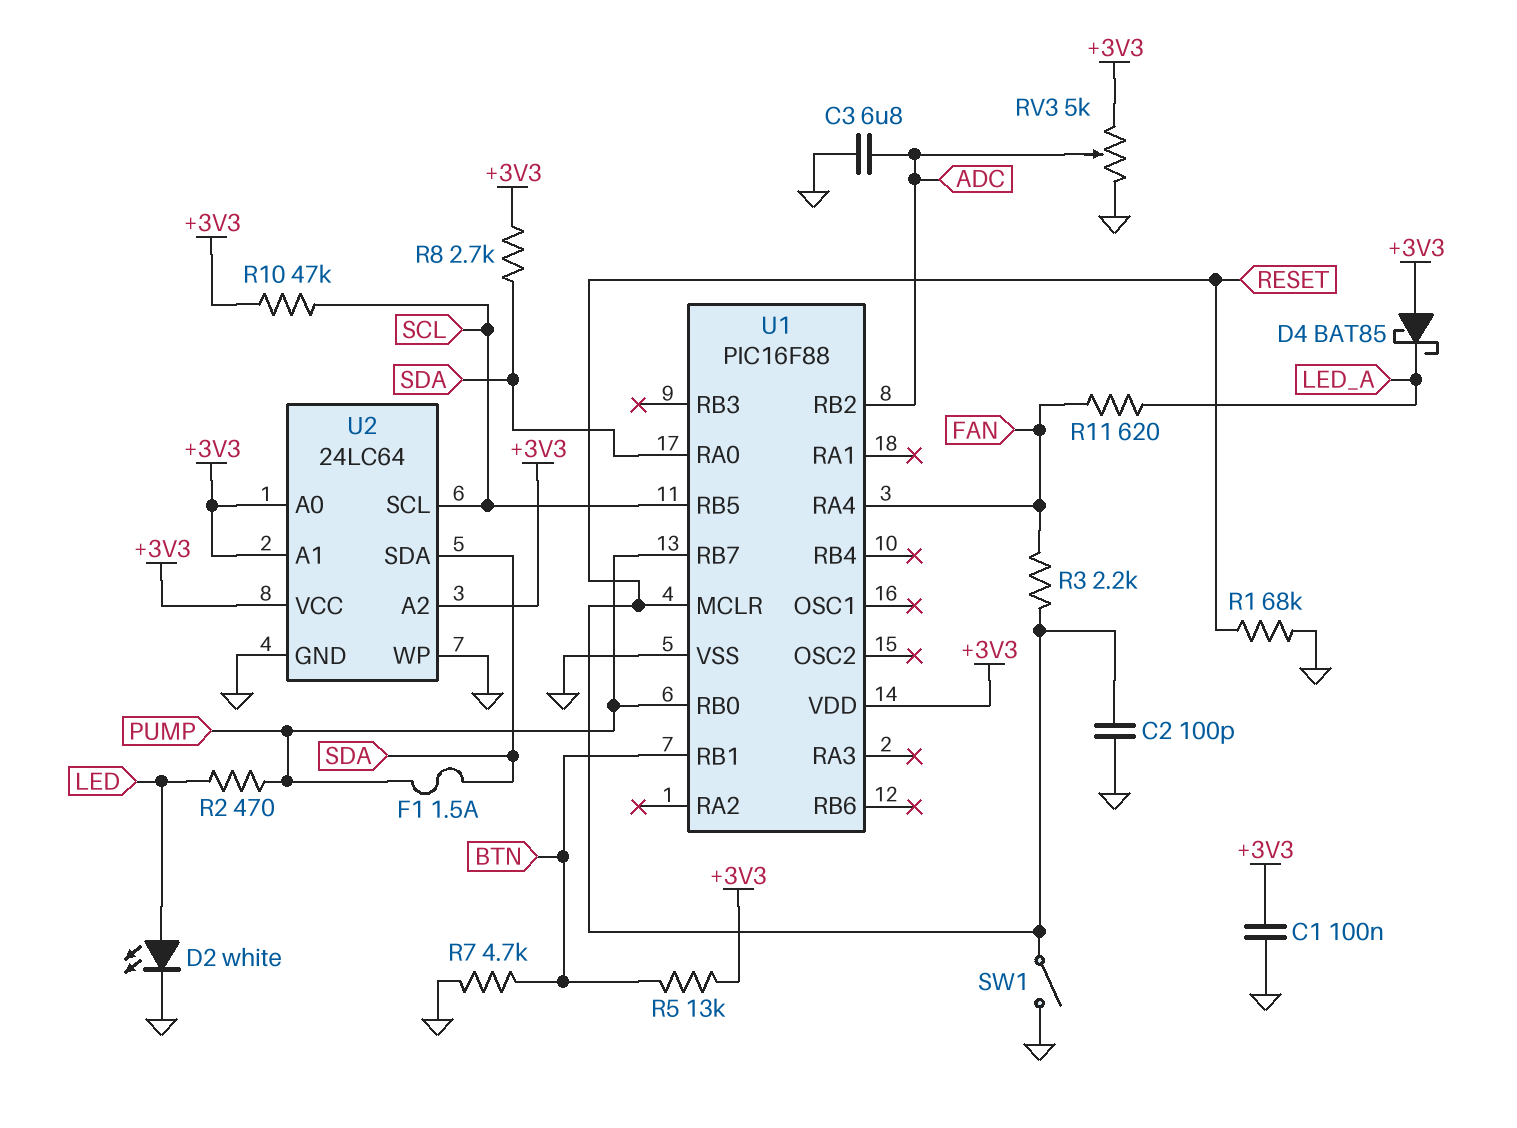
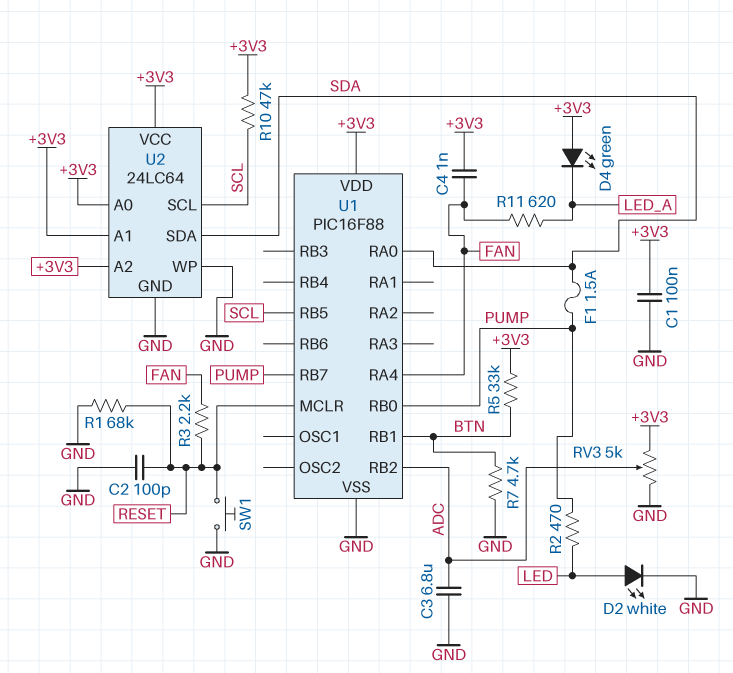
C4: none -> 1nF (+3V3, FAN)
D4: schottky BAT85 (A +3V3, K LED_A) -> LED green (A +3V3, K LED_A)
R5: 13k (+3V3, BTN) -> 33k (+3V3, BTN)
R8: 2.7k (+3V3, SDA) -> none
SW1: switch (GND, RESET) -> button (GND, RESET)

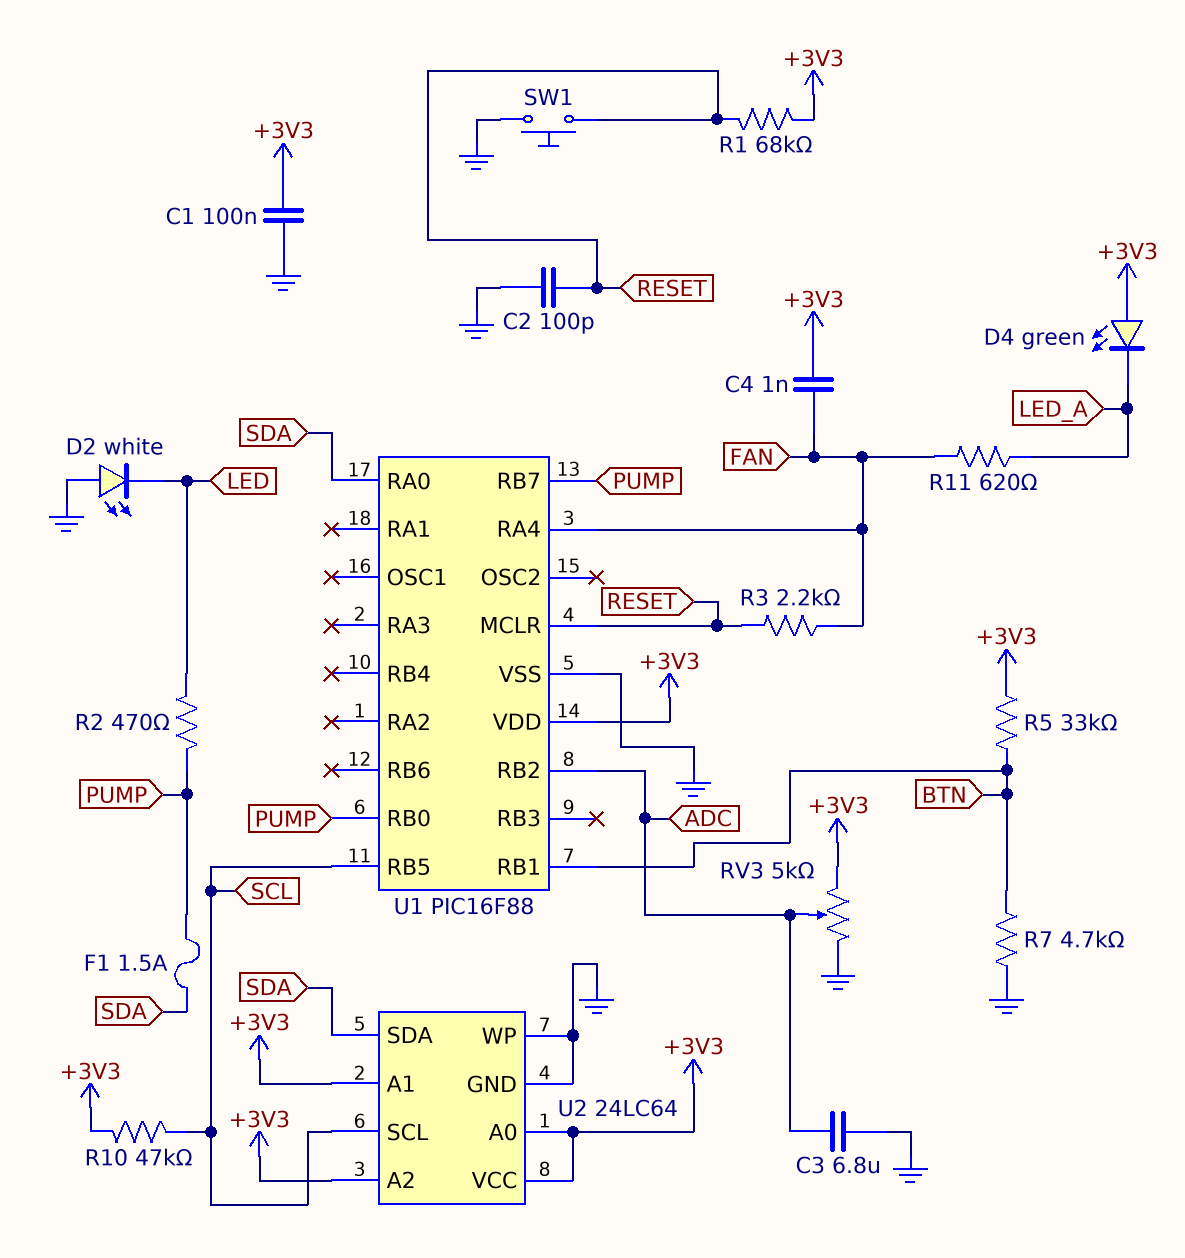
D2: LED white (A LED, K GND) -> LED white (A GND, K LED)
R1: 68k (GND, RESET) -> 68k (+3V3, RESET)

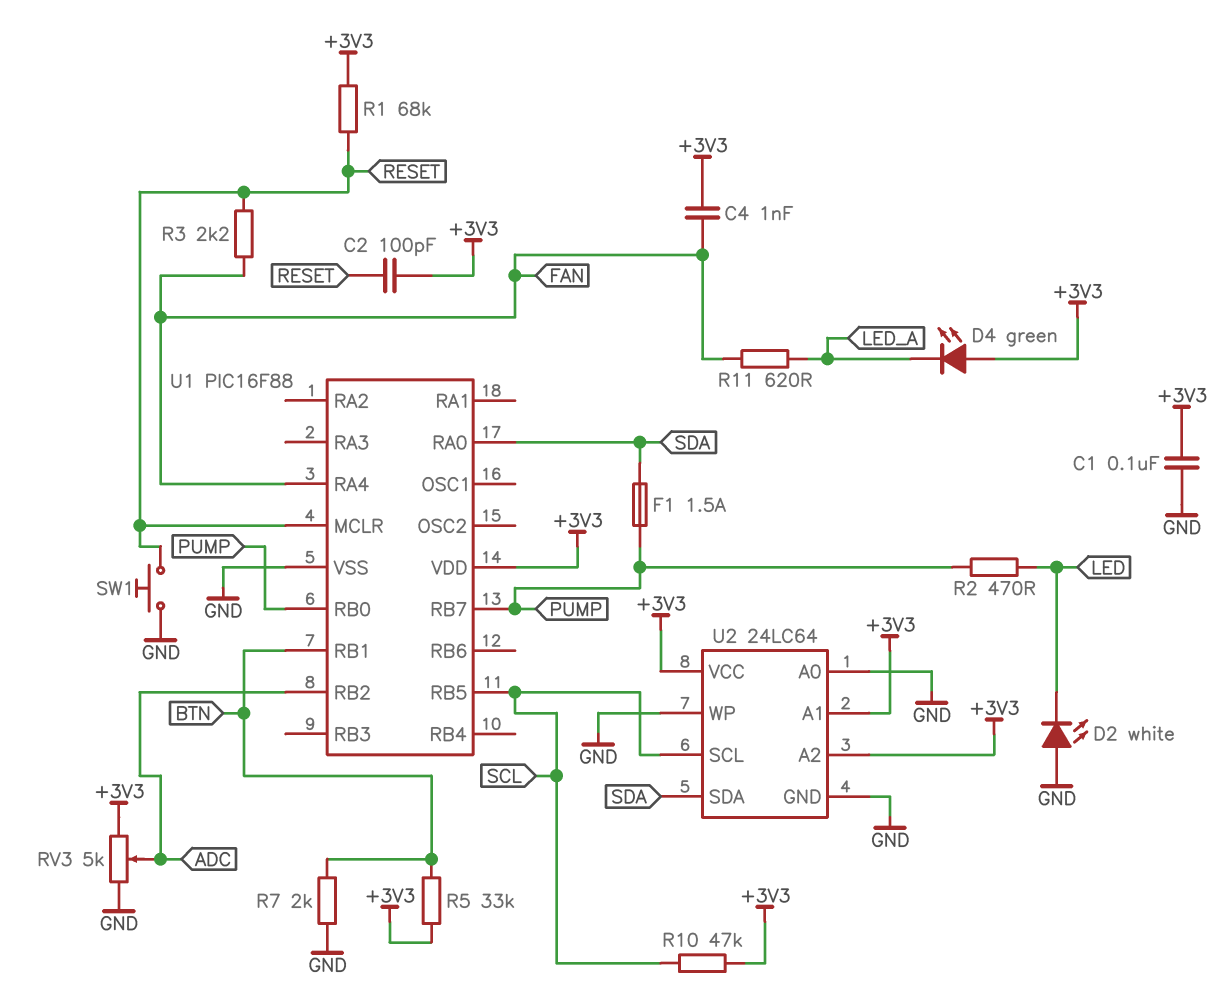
C2: 100pF (GND, RESET) -> 100pF (+3V3, RESET)
C3: 6.8uF (ADC, GND) -> none
R7: 4.7k (BTN, GND) -> 2k (BTN, GND)
U2 pin A0: +3V3 -> GND

